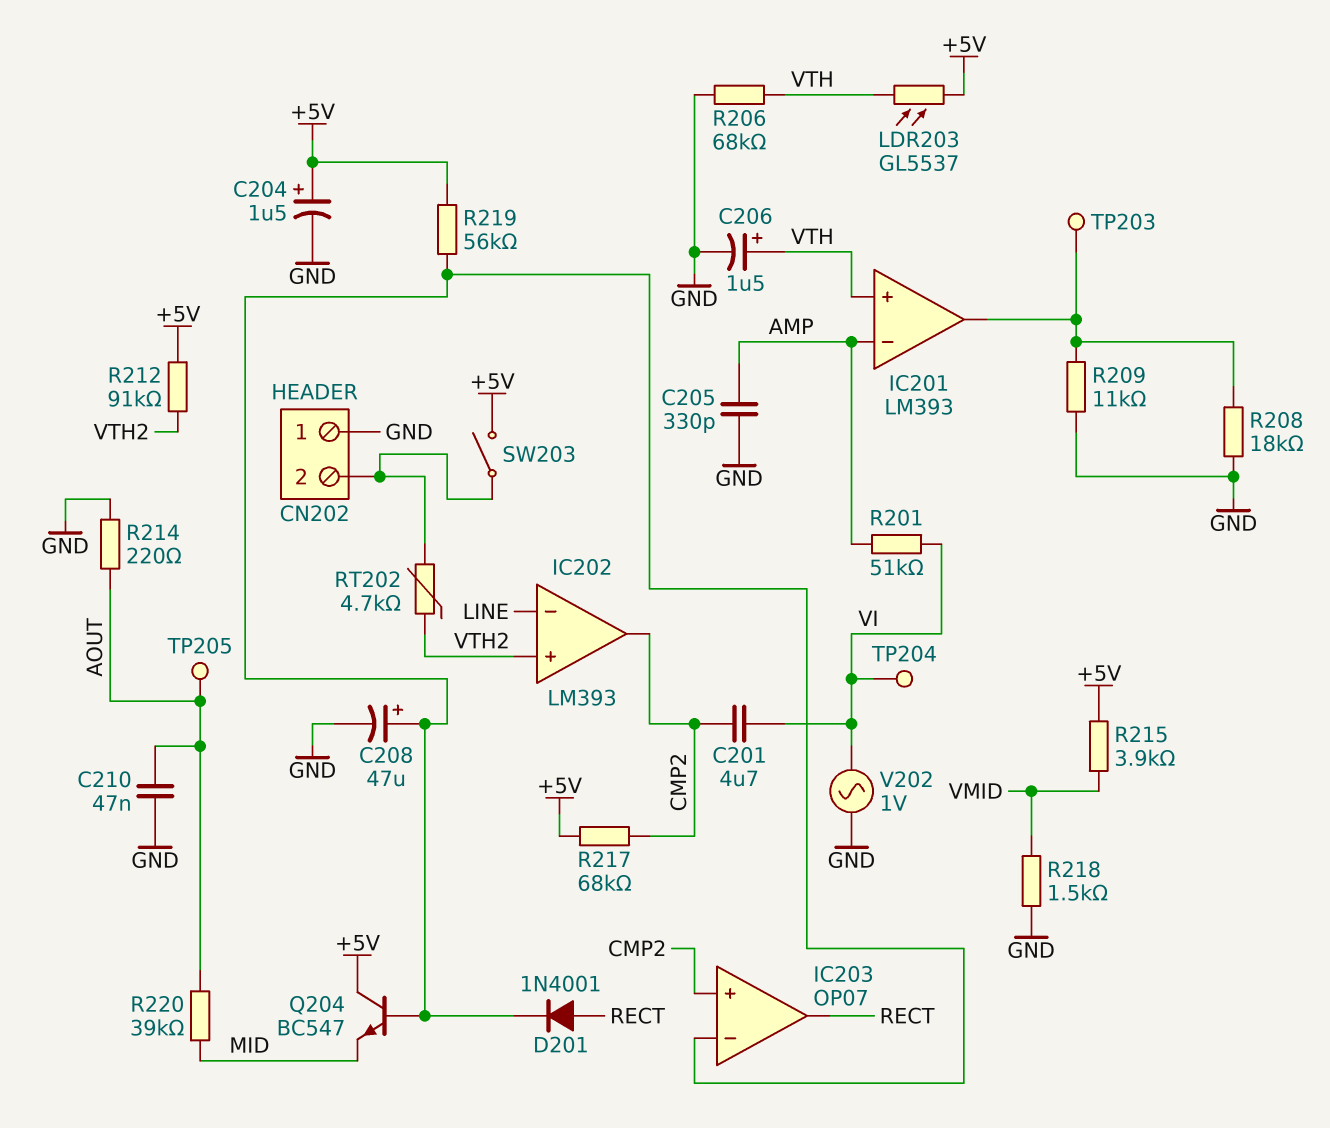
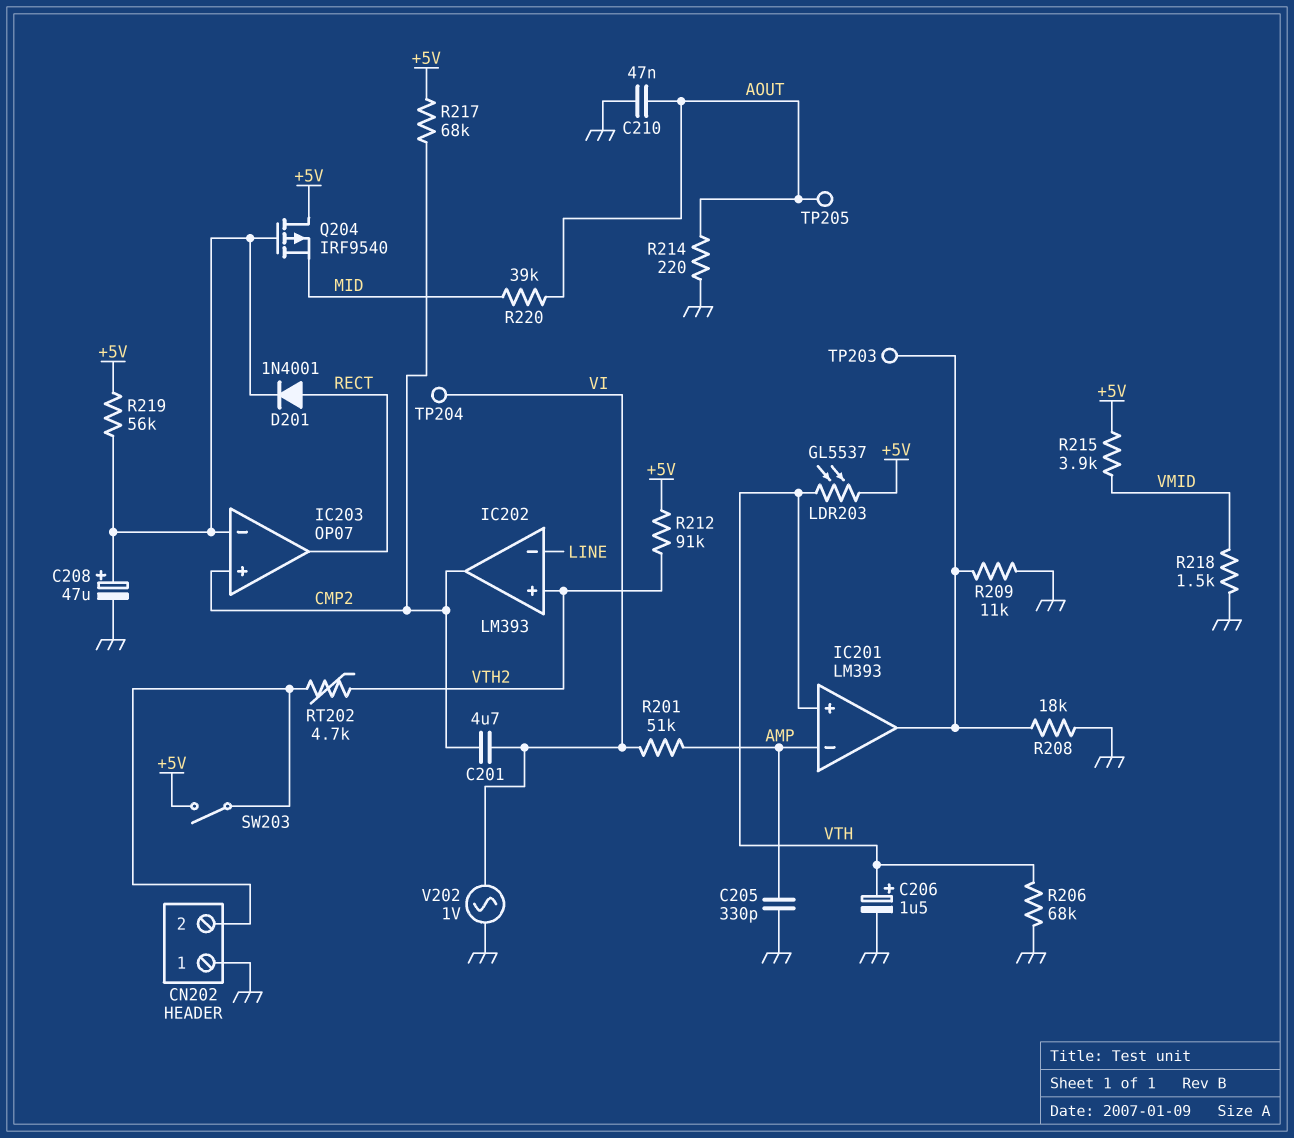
C204: 1.5uF (plus +5V, minus GND) -> none
Q204: NPN BC547 (B IC203/in-, C +5V, E MID) -> PMOS IRF9540 (G IC203/in-, D +5V, S MID)

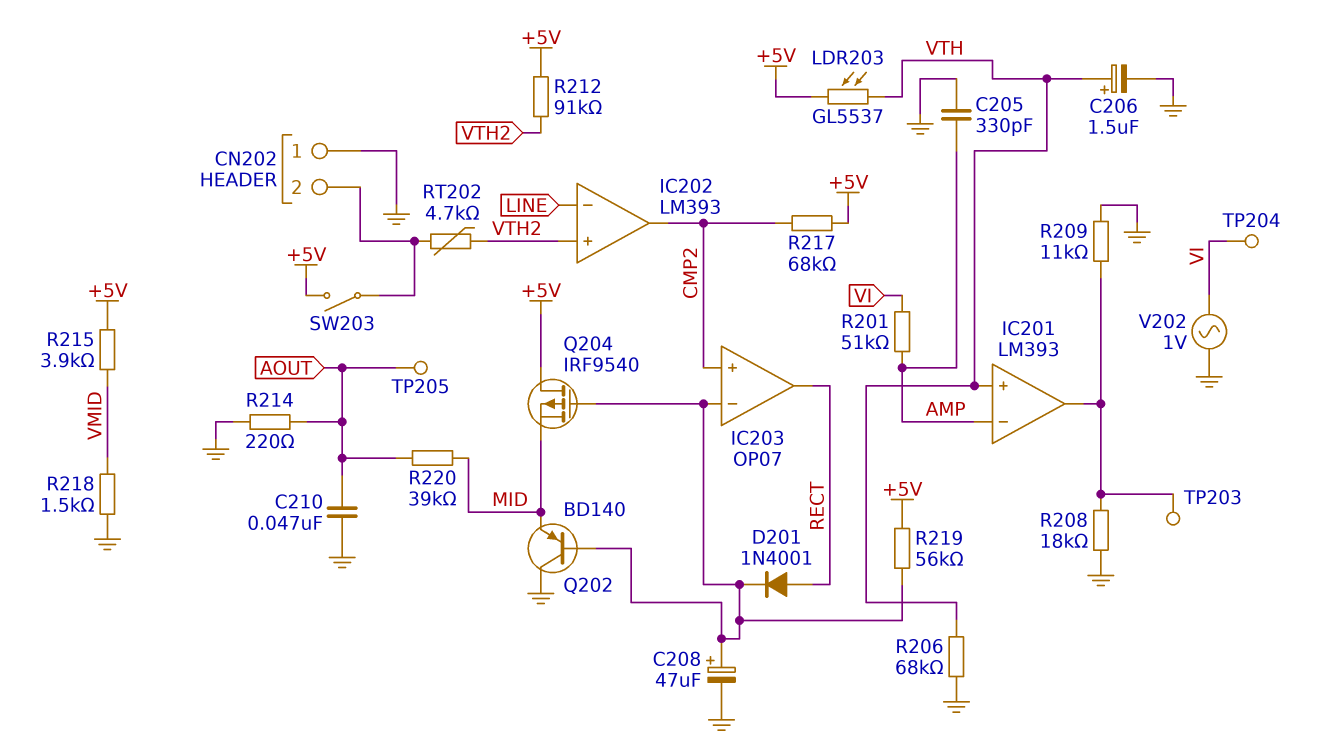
C201: 4.7uF (CMP2, VI) -> none
Q202: none -> PNP BD140 (B IC203/in-, C GND, E MID)

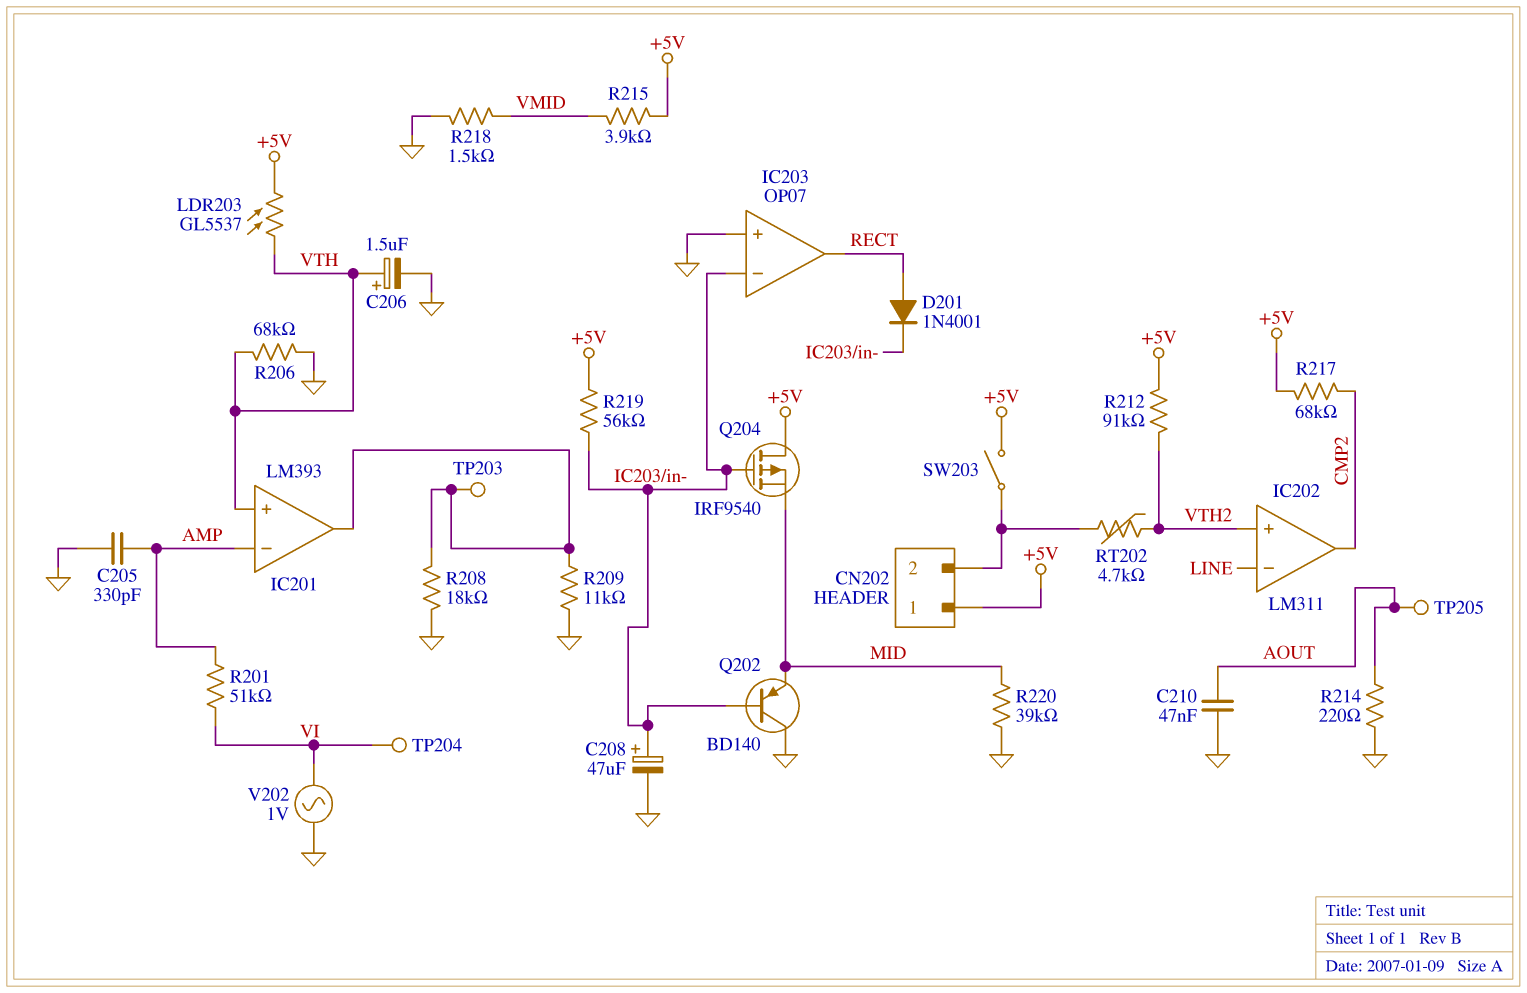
CN202 pin 1: GND -> +5V
IC202: LM393 -> LM311
IC203 pin in+: CMP2 -> GND
R220: 39k (AOUT, MID) -> 39k (GND, MID)

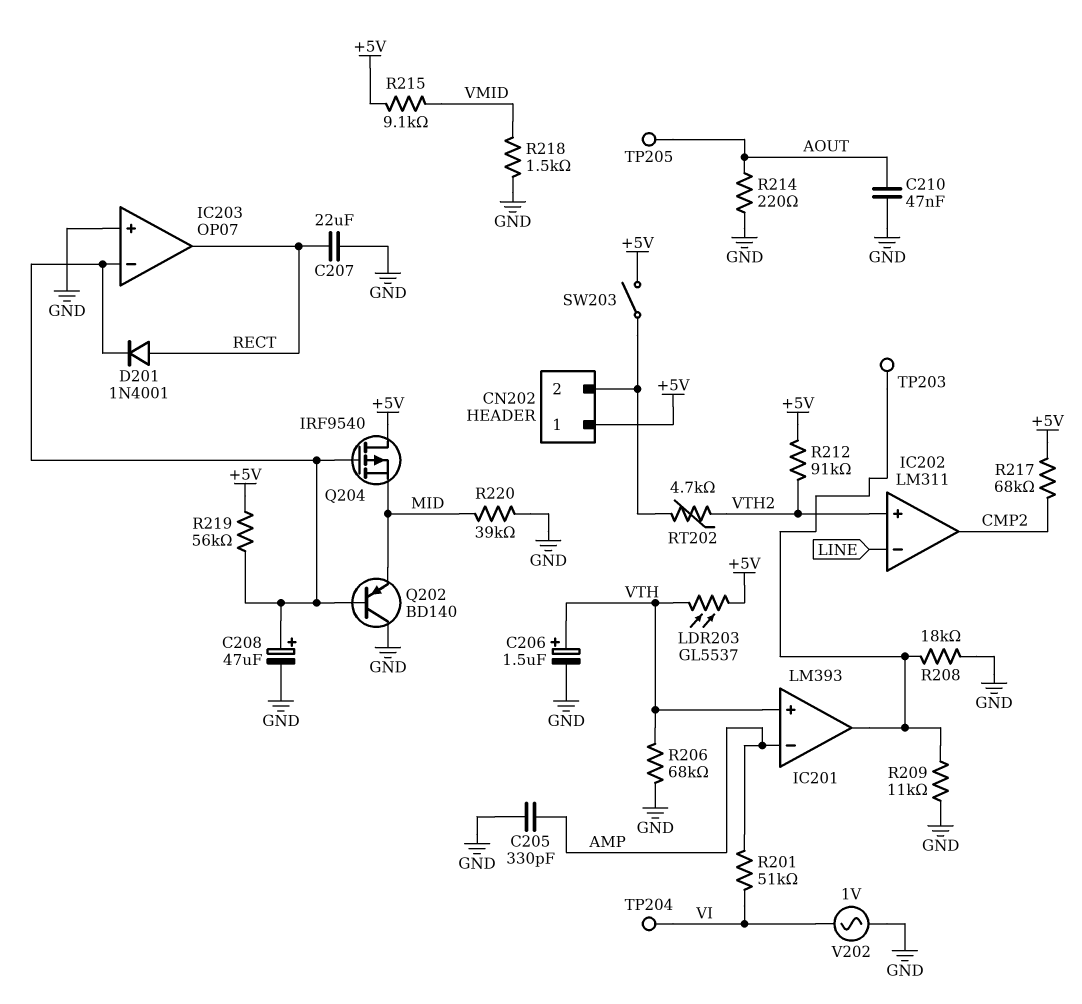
C207: none -> 22uF (GND, RECT)
R215: 3.9k (+5V, VMID) -> 9.1k (+5V, VMID)

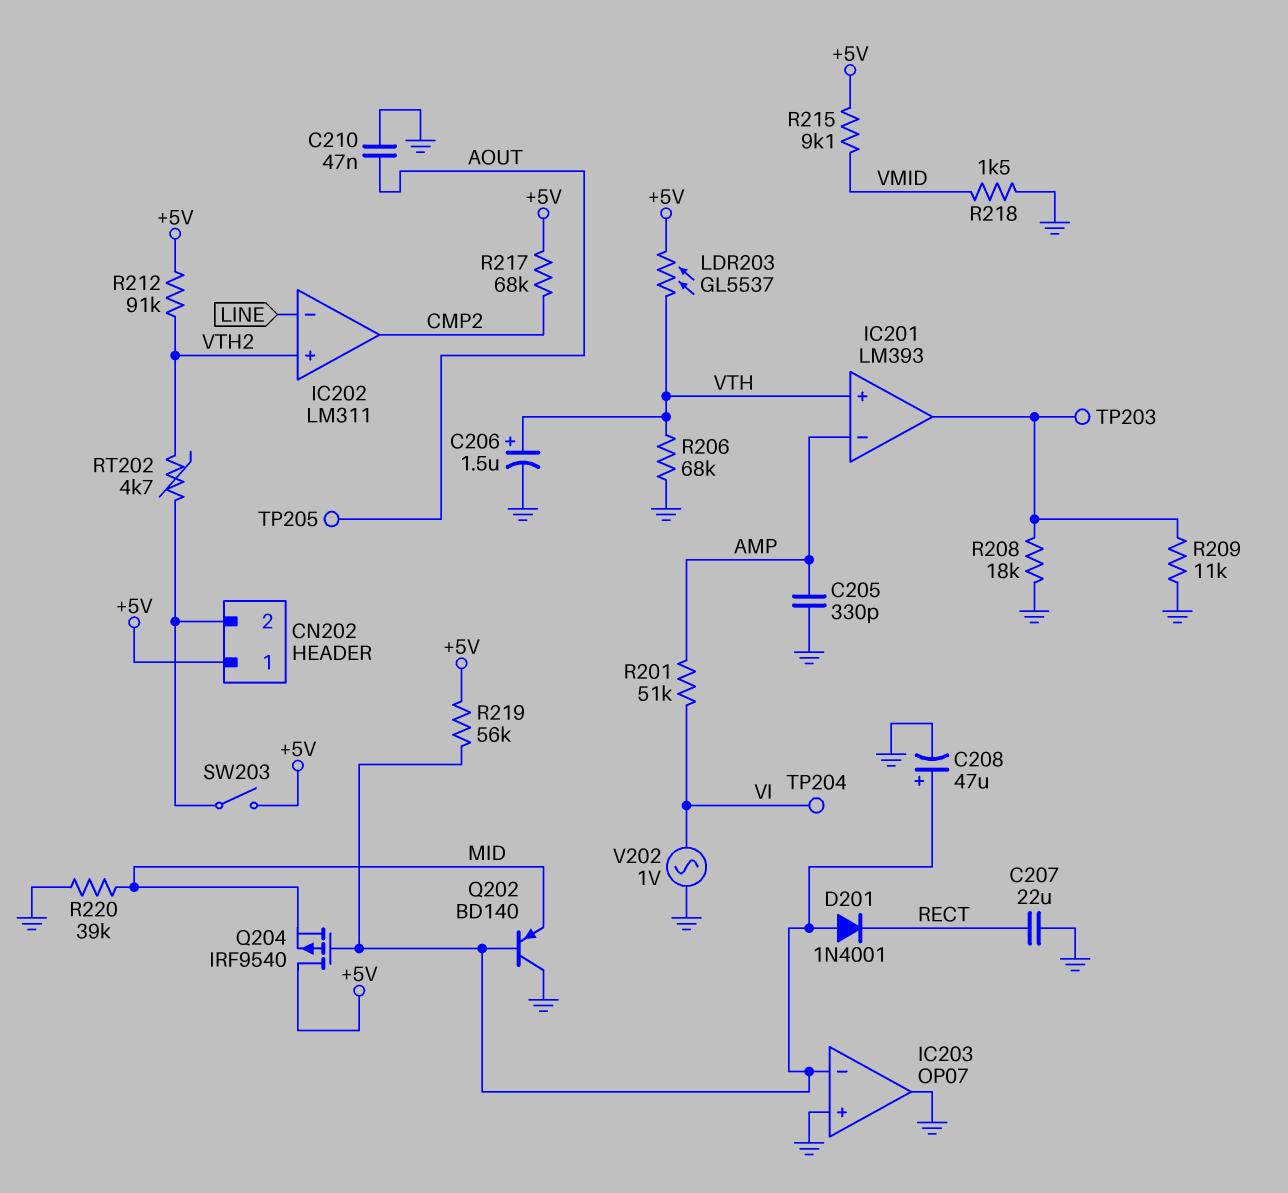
D201: diode 1N4001 (A RECT, K IC203/in-) -> diode 1N4001 (A IC203/in-, K RECT)
IC203 pin out: RECT -> GND
R214: 220 (AOUT, GND) -> none

